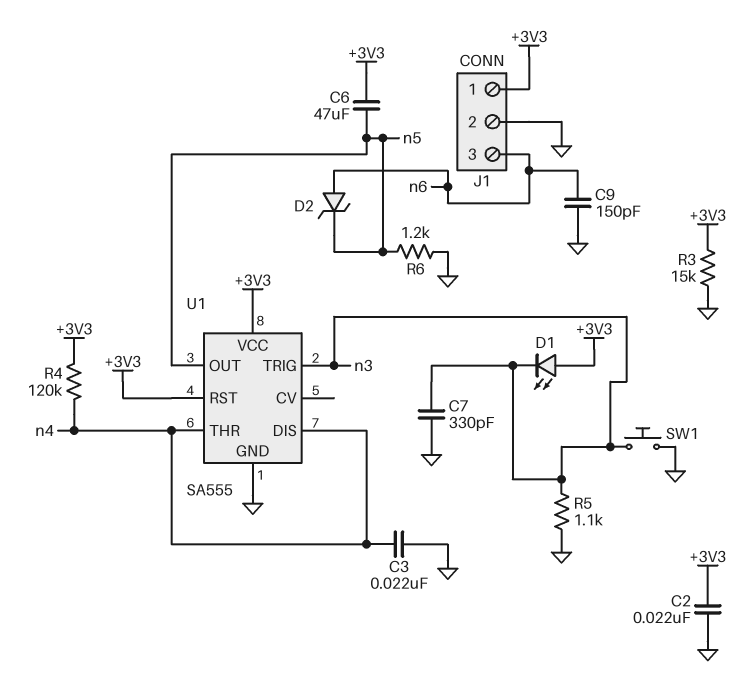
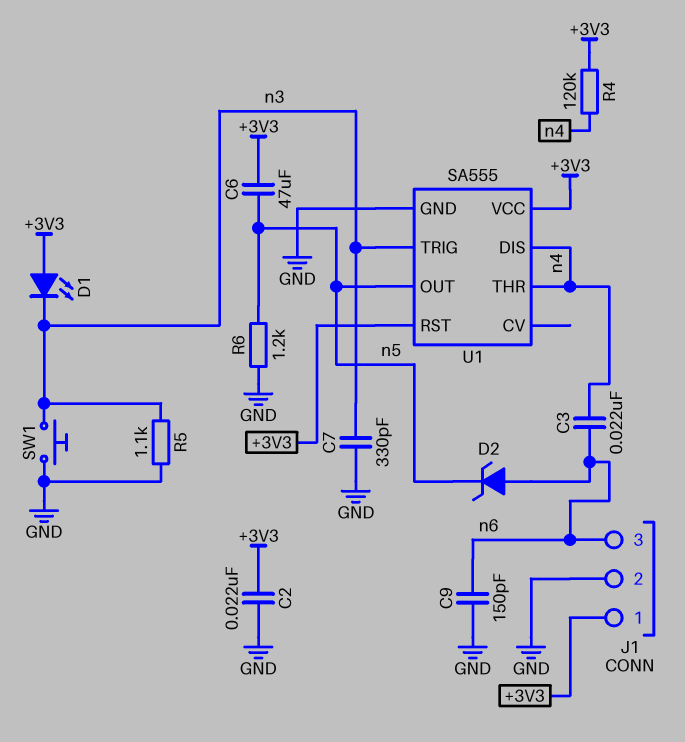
C3: 22nF (GND, n4) -> 22nF (n4, n6)
R3: 15k (+3V3, GND) -> none

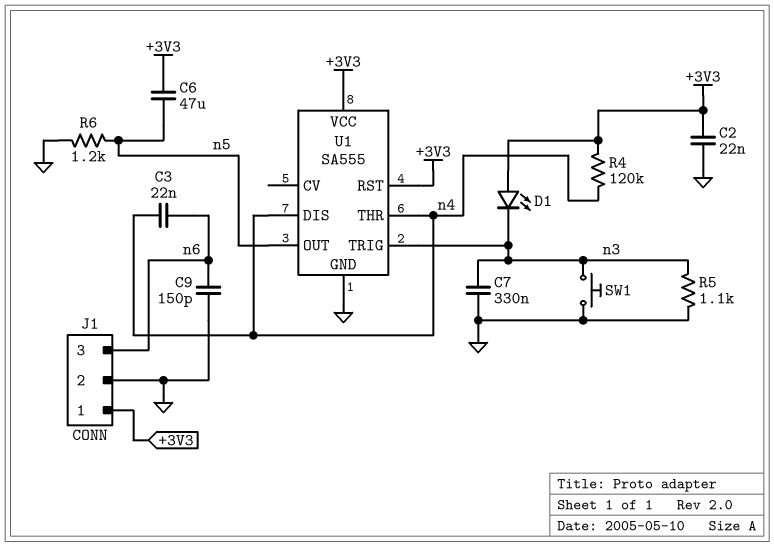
C7: 330pF (GND, n3) -> 330nF (GND, n3)
D2: zener (A n6, K n5) -> none

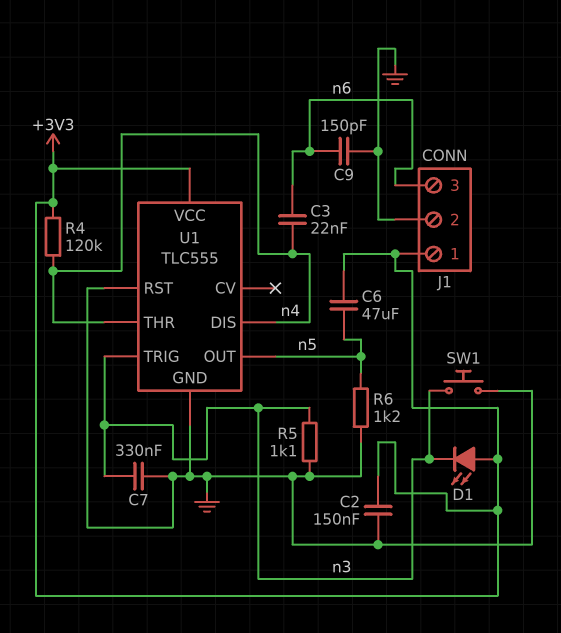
C2: 22nF (+3V3, GND) -> 150nF (+3V3, GND)
U1: SA555 -> TLC555
U1 pin RST: +3V3 -> GND

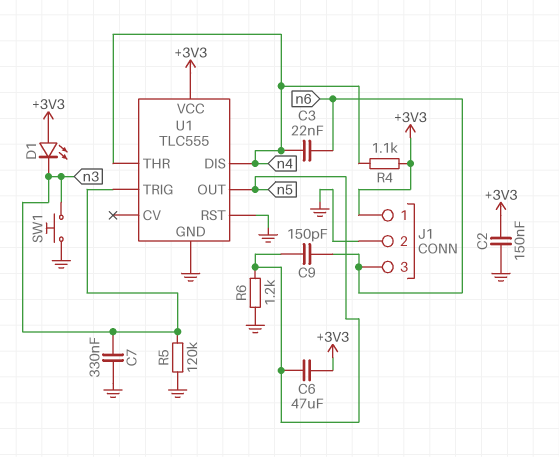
C9: 150pF (GND, n6) -> 150pF (n5, n6)
R4: 120k (+3V3, n4) -> 1.1k (+3V3, n4)
R5: 1.1k (GND, n3) -> 120k (GND, n3)

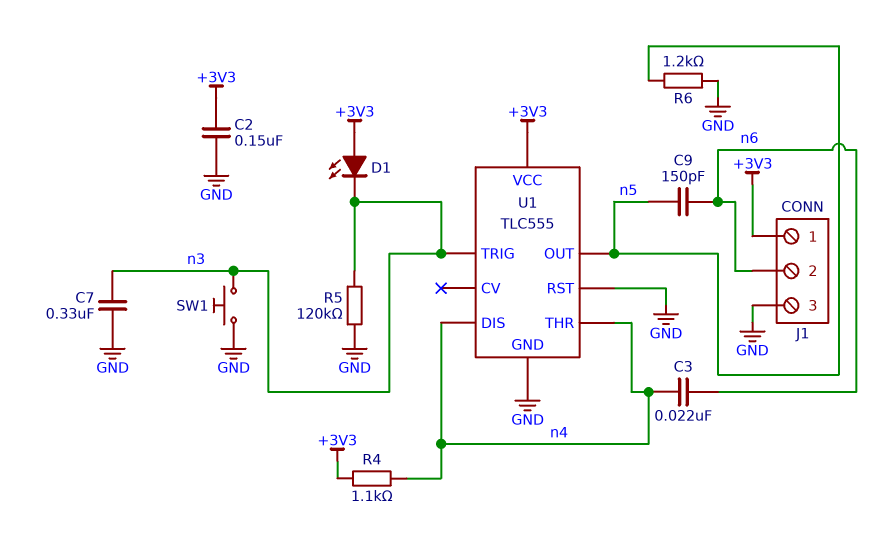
C6: 47uF (+3V3, n5) -> none
J1 pin 2: GND -> n6
J1 pin 3: n6 -> GND

